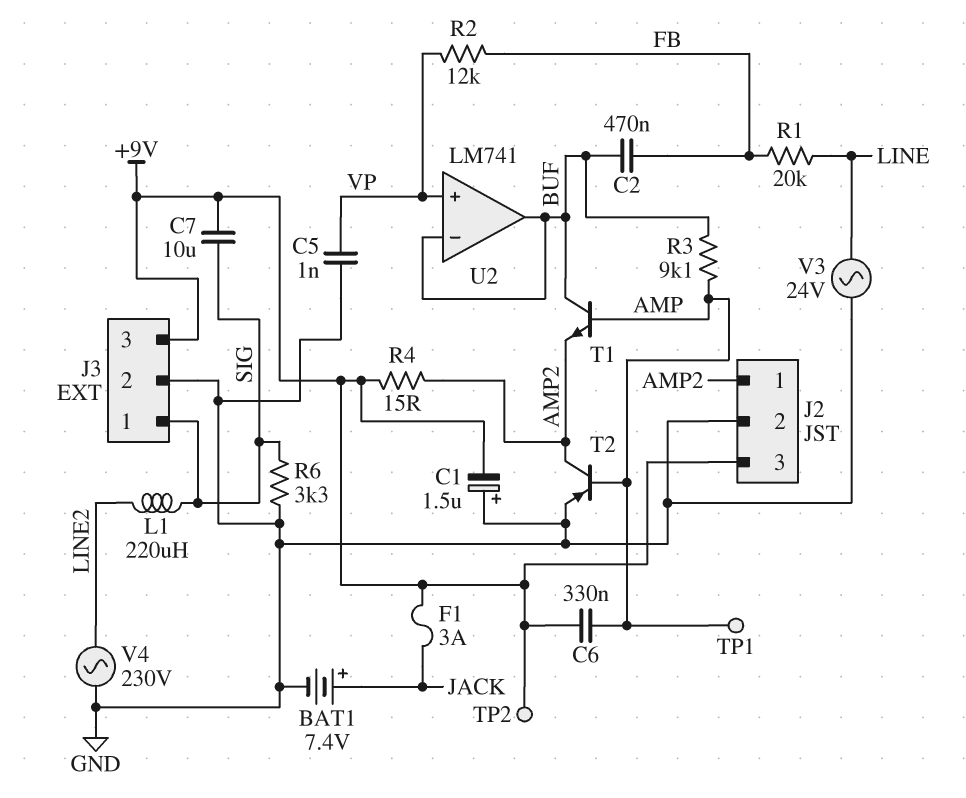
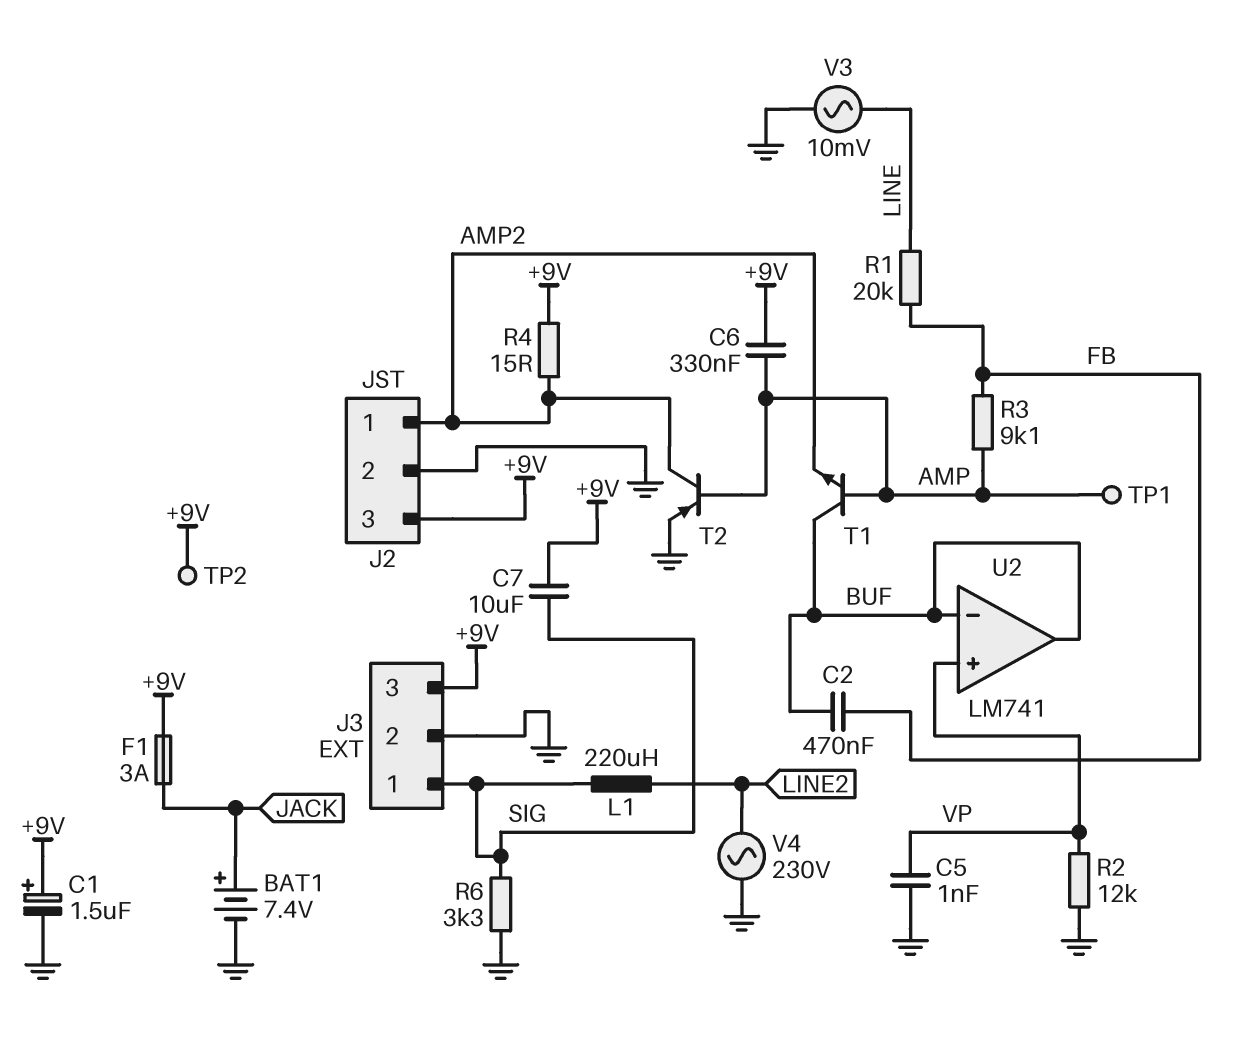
C1: 1.5uF (plus GND, minus +9V) -> 1.5uF (plus +9V, minus GND)
R2: 12k (FB, VP) -> 12k (GND, VP)
R3: 9.1k (AMP, BUF) -> 9.1k (AMP, FB)
V3: AC 24V (GND, LINE) -> AC 10mV (GND, LINE)

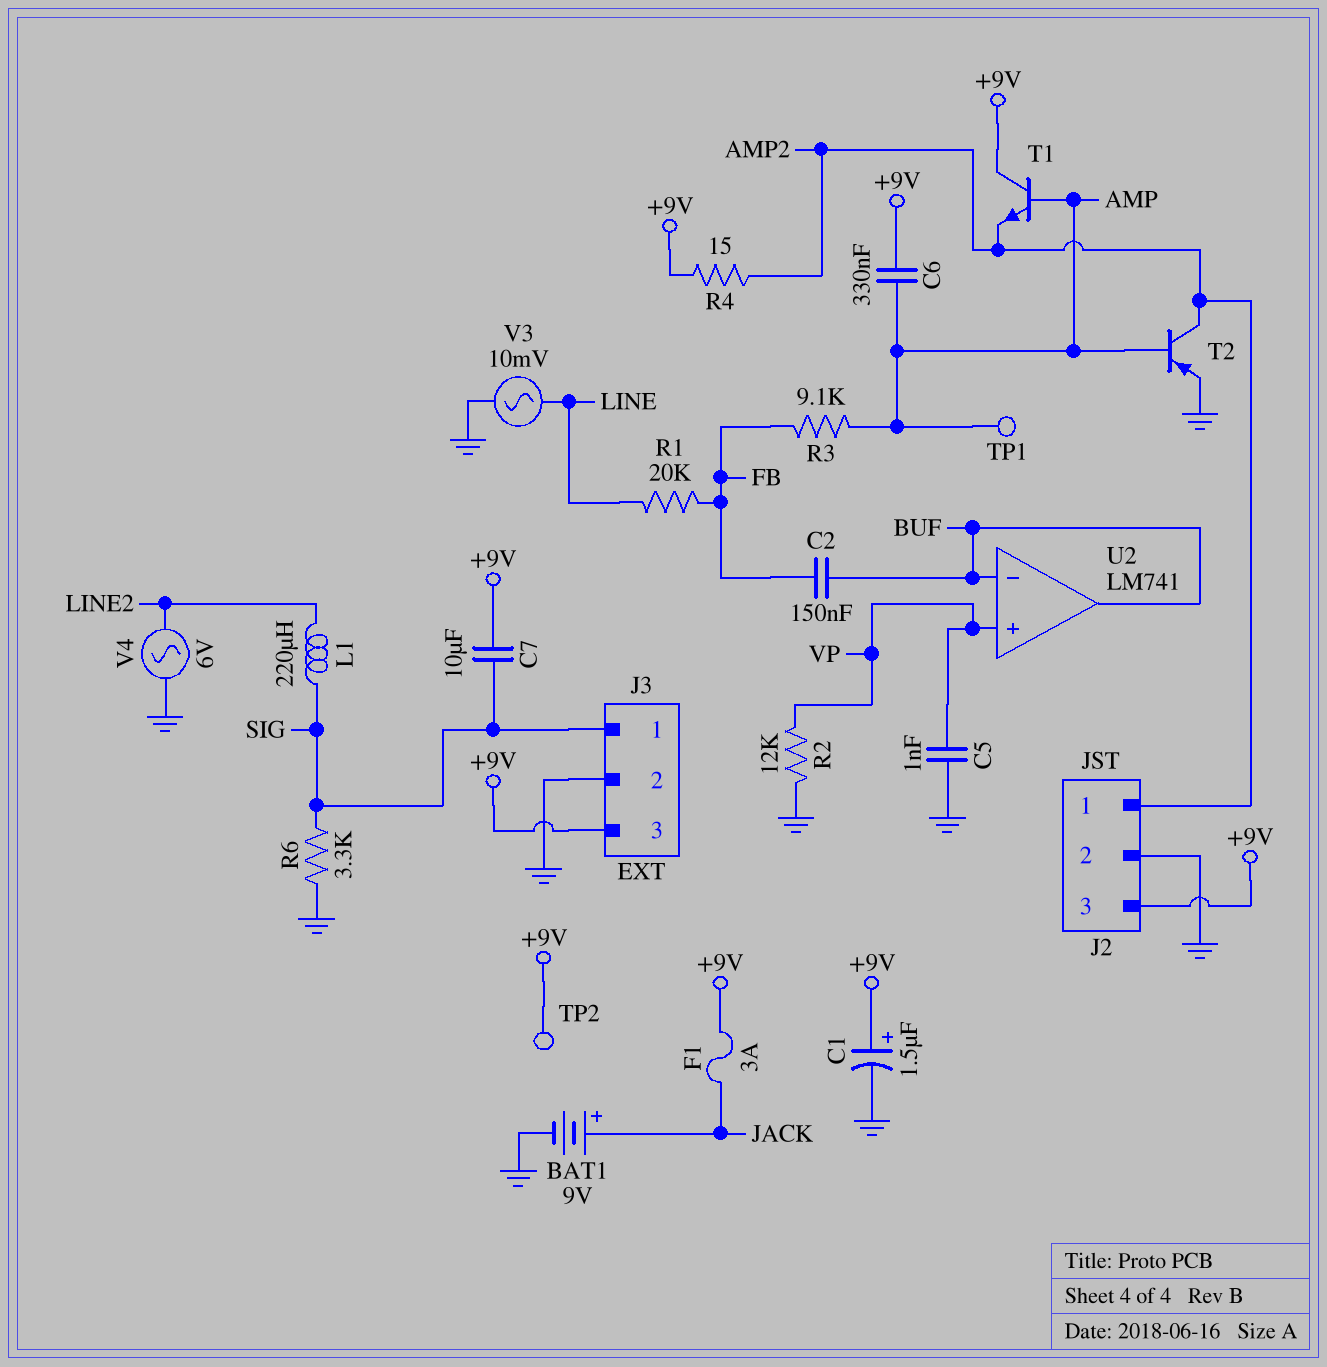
BAT1: 7.4V (plus JACK, minus GND) -> 9V (plus JACK, minus GND)
C2: 470nF (BUF, FB) -> 150nF (BUF, FB)
T1: NPN (B AMP, C BUF, E AMP2) -> NPN (B AMP, C +9V, E AMP2)
V4: AC 230V (GND, LINE2) -> AC 6V (GND, LINE2)

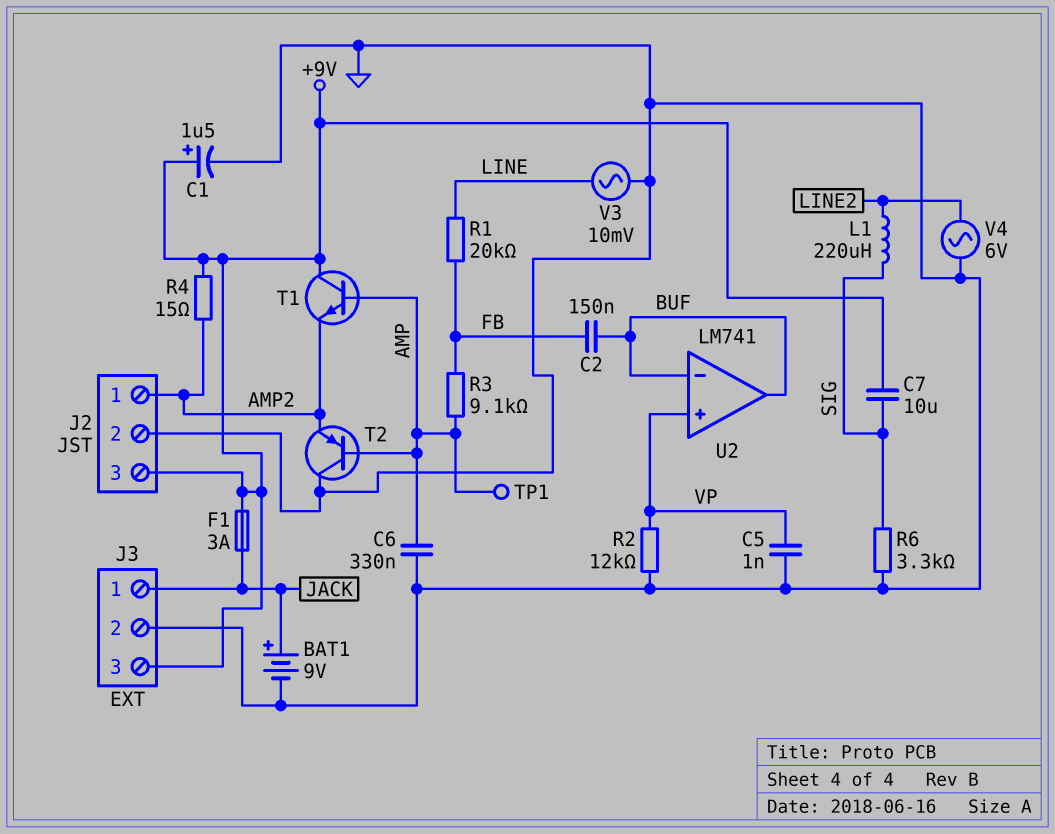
C6: 330nF (+9V, AMP) -> 330nF (AMP, GND)
J3 pin 1: SIG -> JACK
T2: PNP (B AMP, C AMP2, E GND) -> PNP (B AMP, C GND, E AMP2)
TP2: test point (+9V) -> none

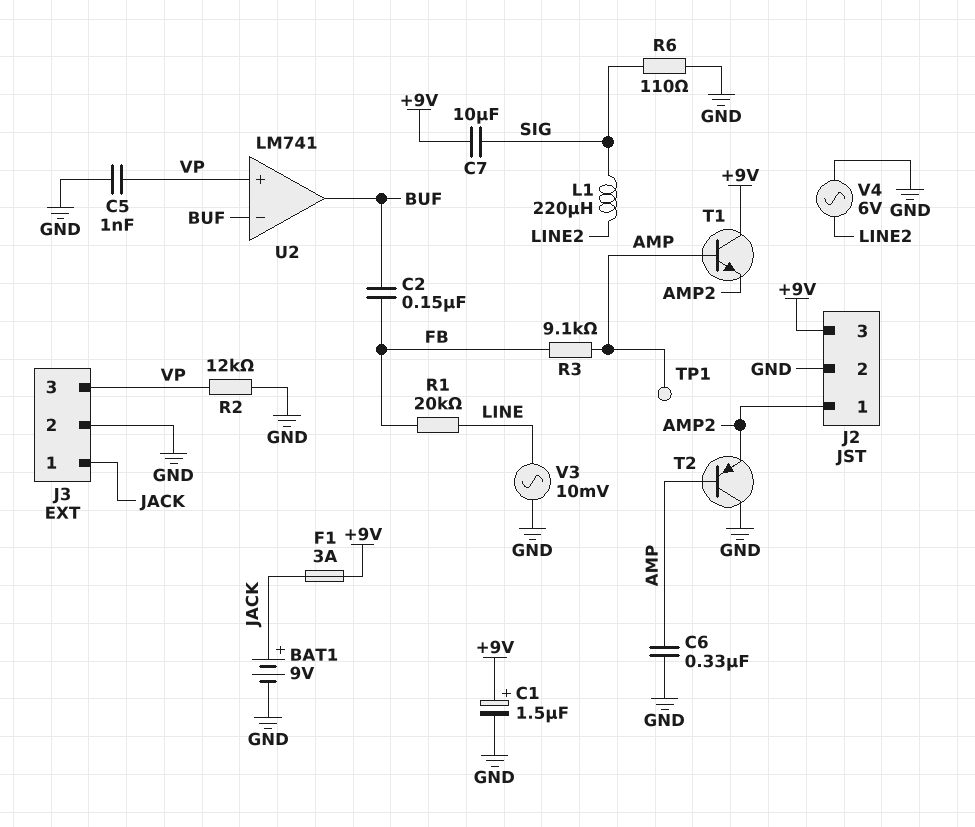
J3 pin 3: +9V -> VP
R4: 15 (+9V, AMP2) -> none
R6: 3.3k (GND, SIG) -> 110 (GND, SIG)

